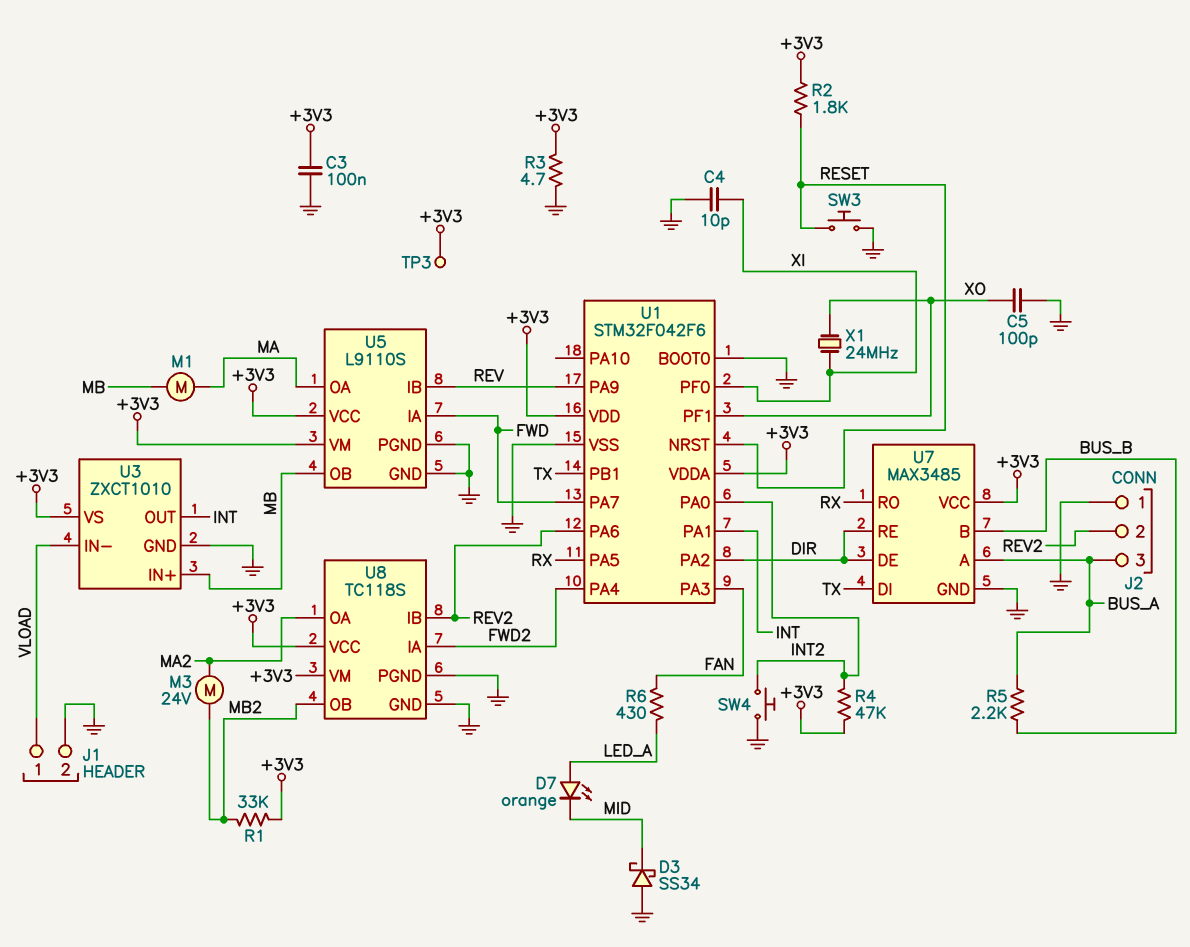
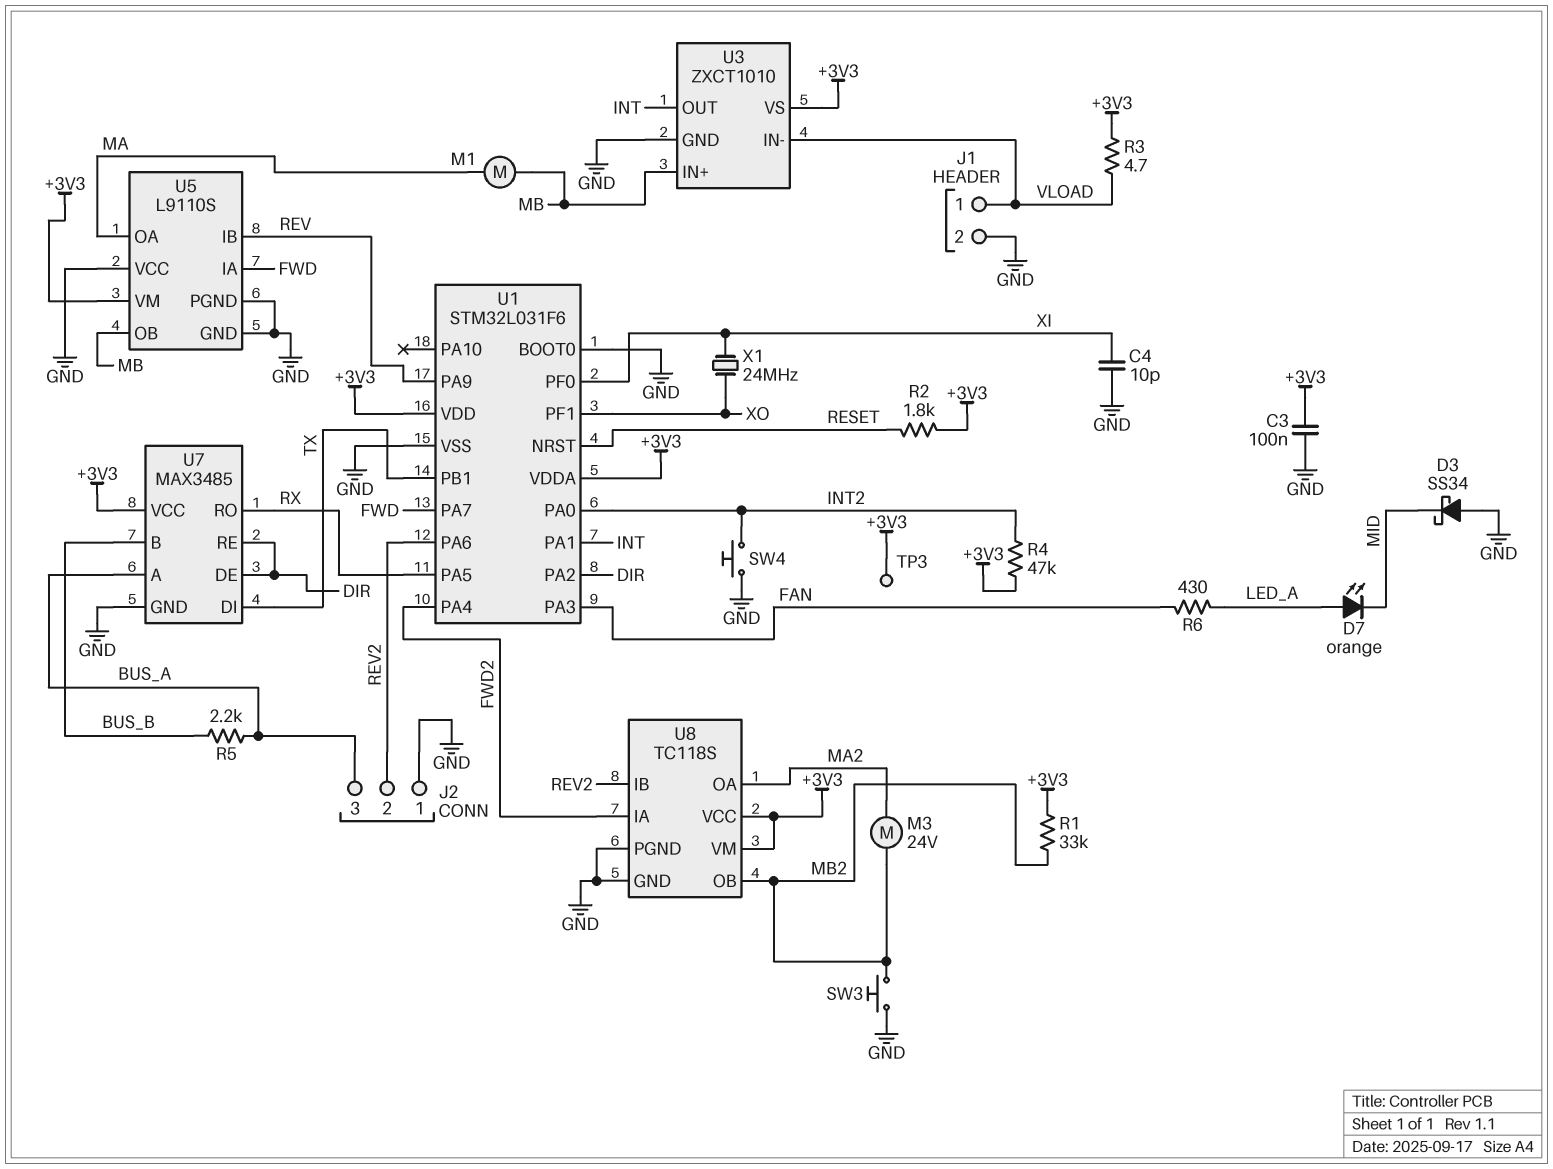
C5: 100pF (GND, XO) -> none
R3: 4.7 (+3V3, GND) -> 4.7 (+3V3, VLOAD)
SW3: button (GND, RESET) -> button (GND, MB2)
U1: STM32F042F6 -> STM32L031F6
U5 pin VCC: +3V3 -> GND

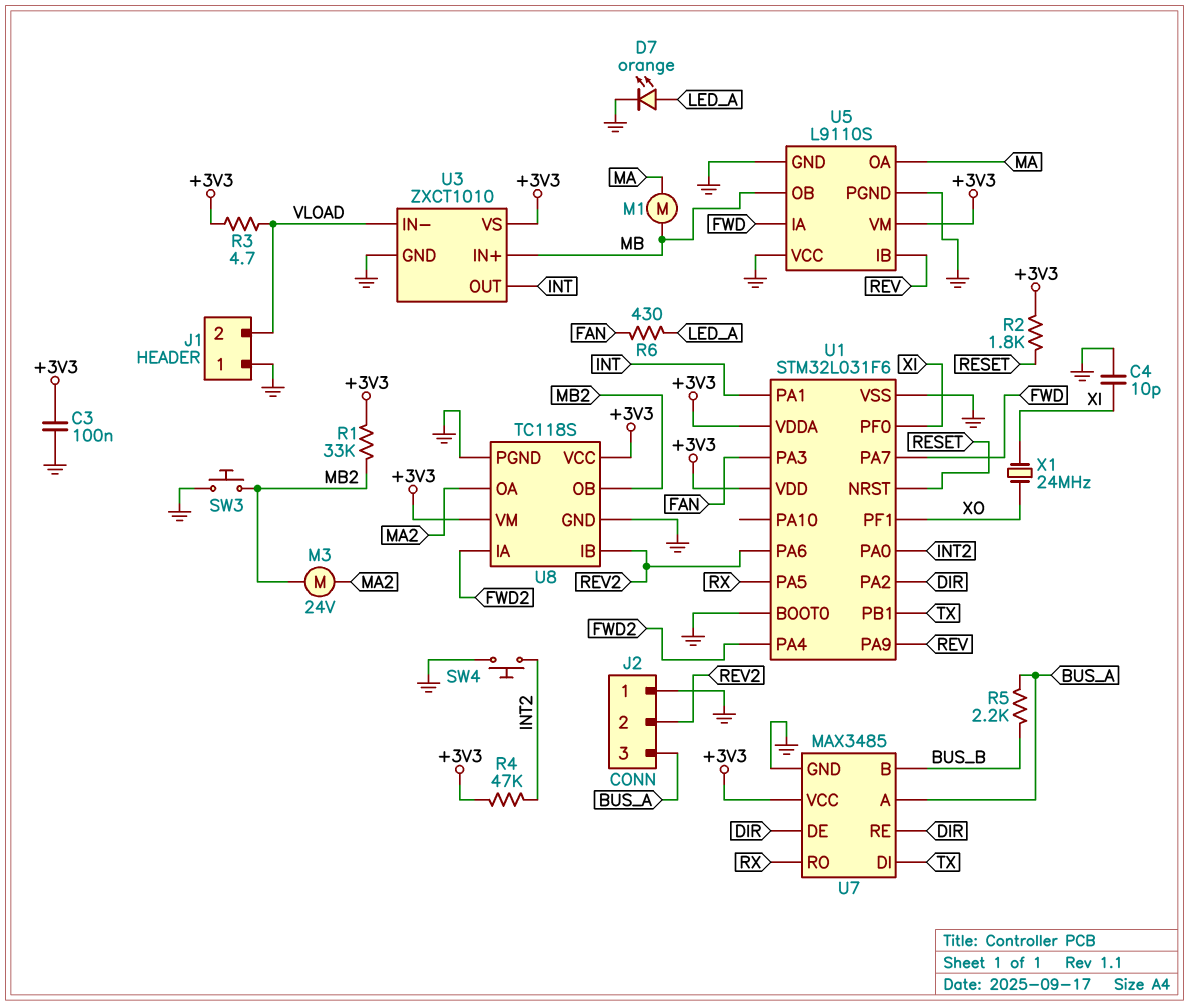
D3: schottky SS34 (A GND, K MID) -> none
D7: LED orange (A LED_A, K MID) -> LED orange (A LED_A, K GND)
J1 pin 1: VLOAD -> GND
J1 pin 2: GND -> VLOAD
TP3: test point (+3V3) -> none

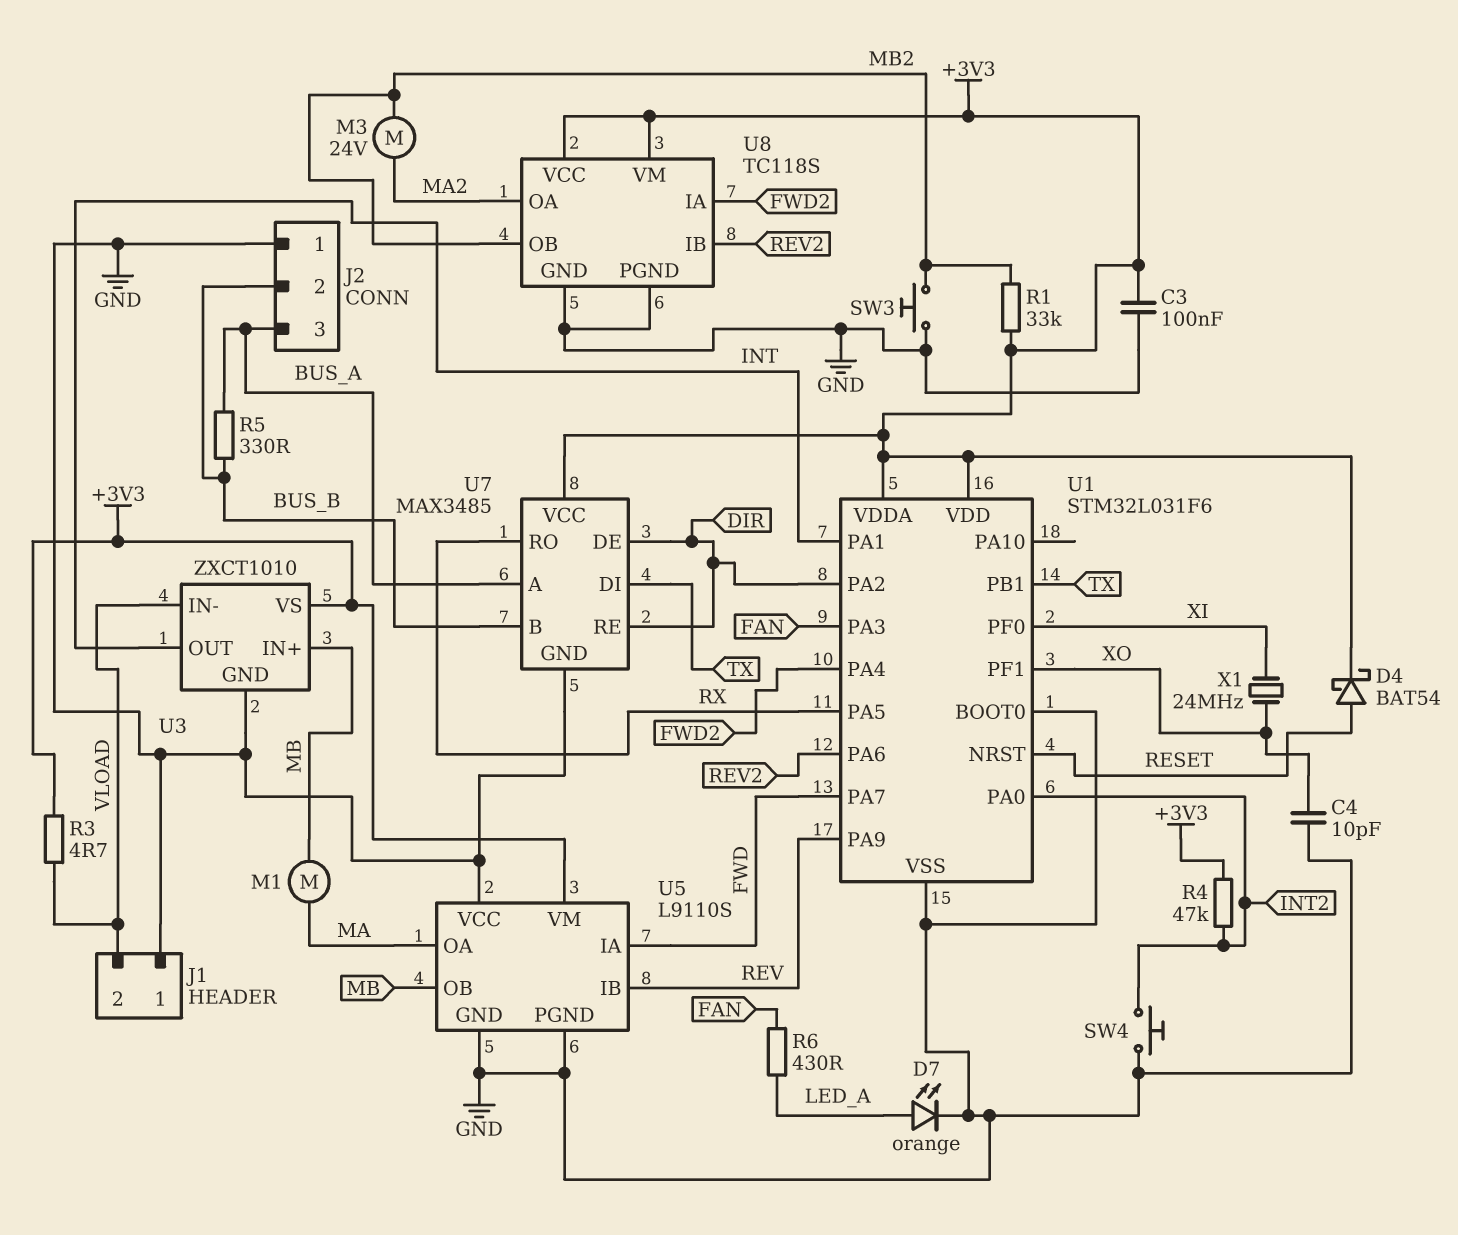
C4: 10pF (GND, XI) -> 10pF (GND, XO)
D4: none -> schottky BAT54 (A RESET, K +3V3)
J2 pin 2: REV2 -> BUS_B
R2: 1.8k (+3V3, RESET) -> none
R5: 2.2k (BUS_A, BUS_B) -> 330 (BUS_A, BUS_B)

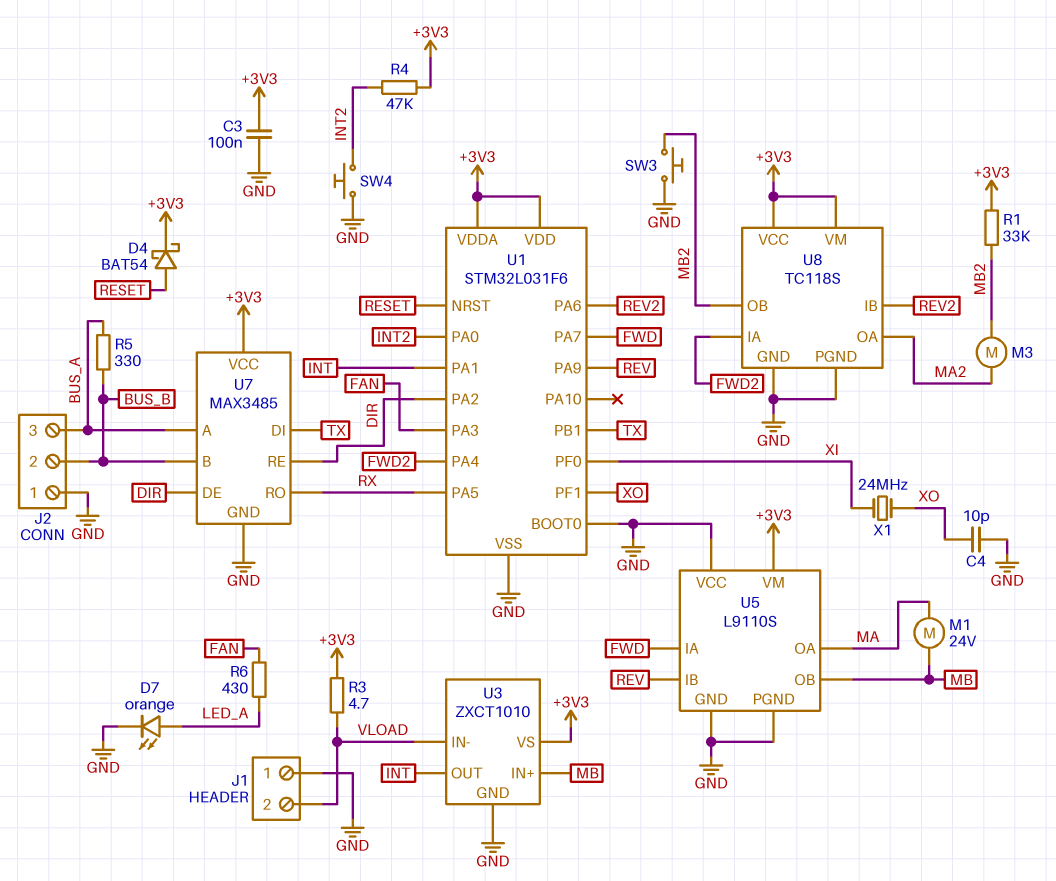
M1: motor (MA, MB) -> motor 24V (MA, MB)
M3: motor 24V (MA2, MB2) -> motor (MA2, MB2)

